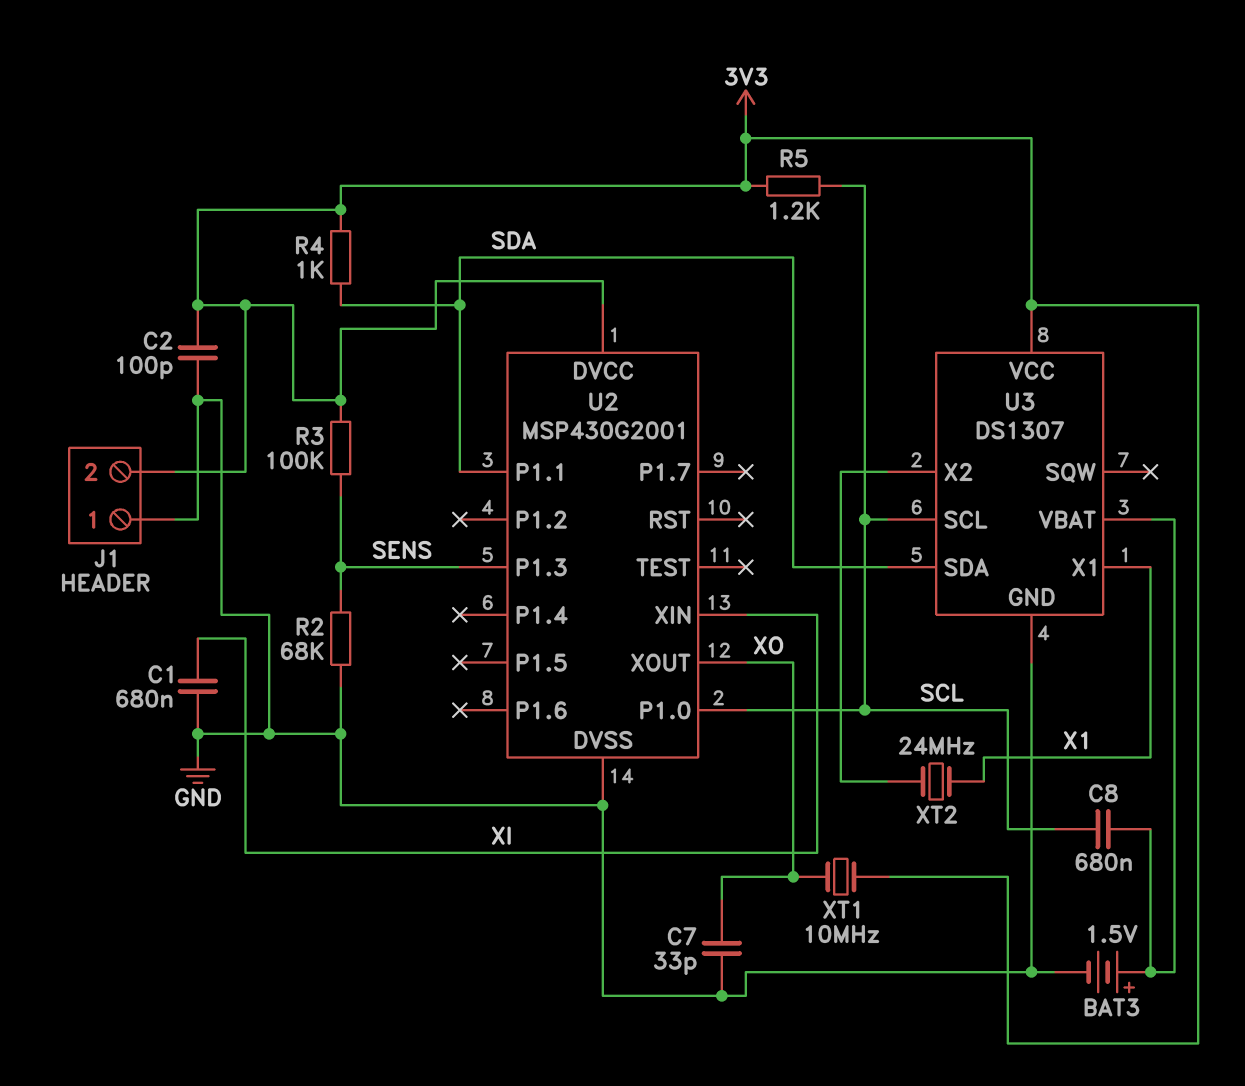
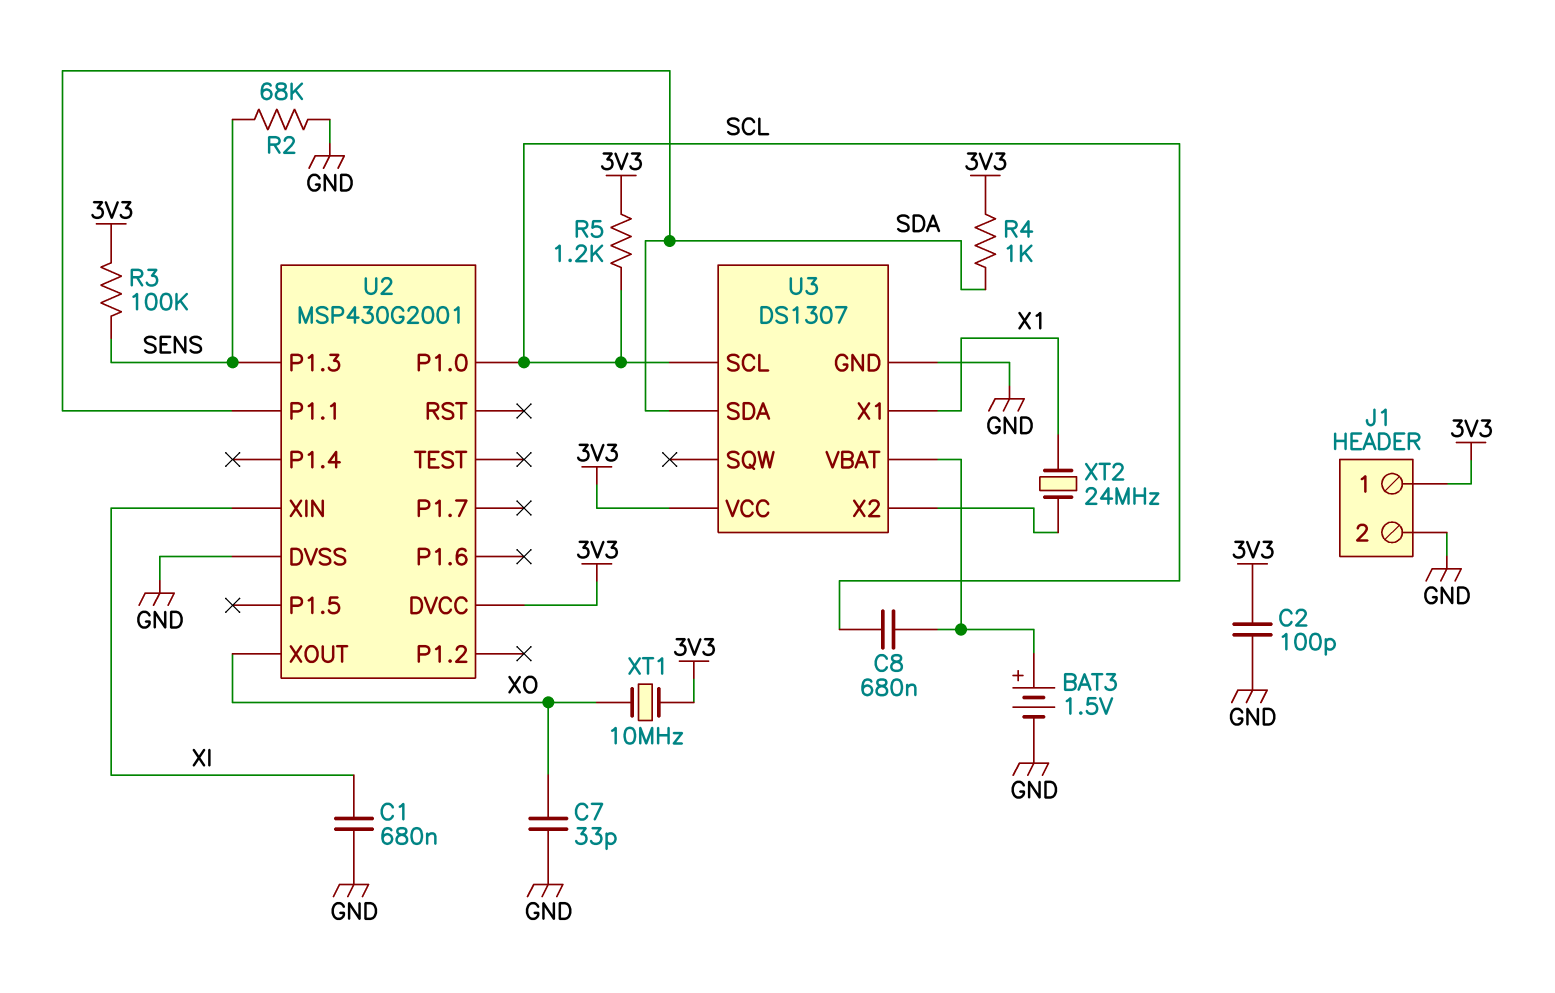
J1 pin 1: GND -> 3V3
J1 pin 2: 3V3 -> GND

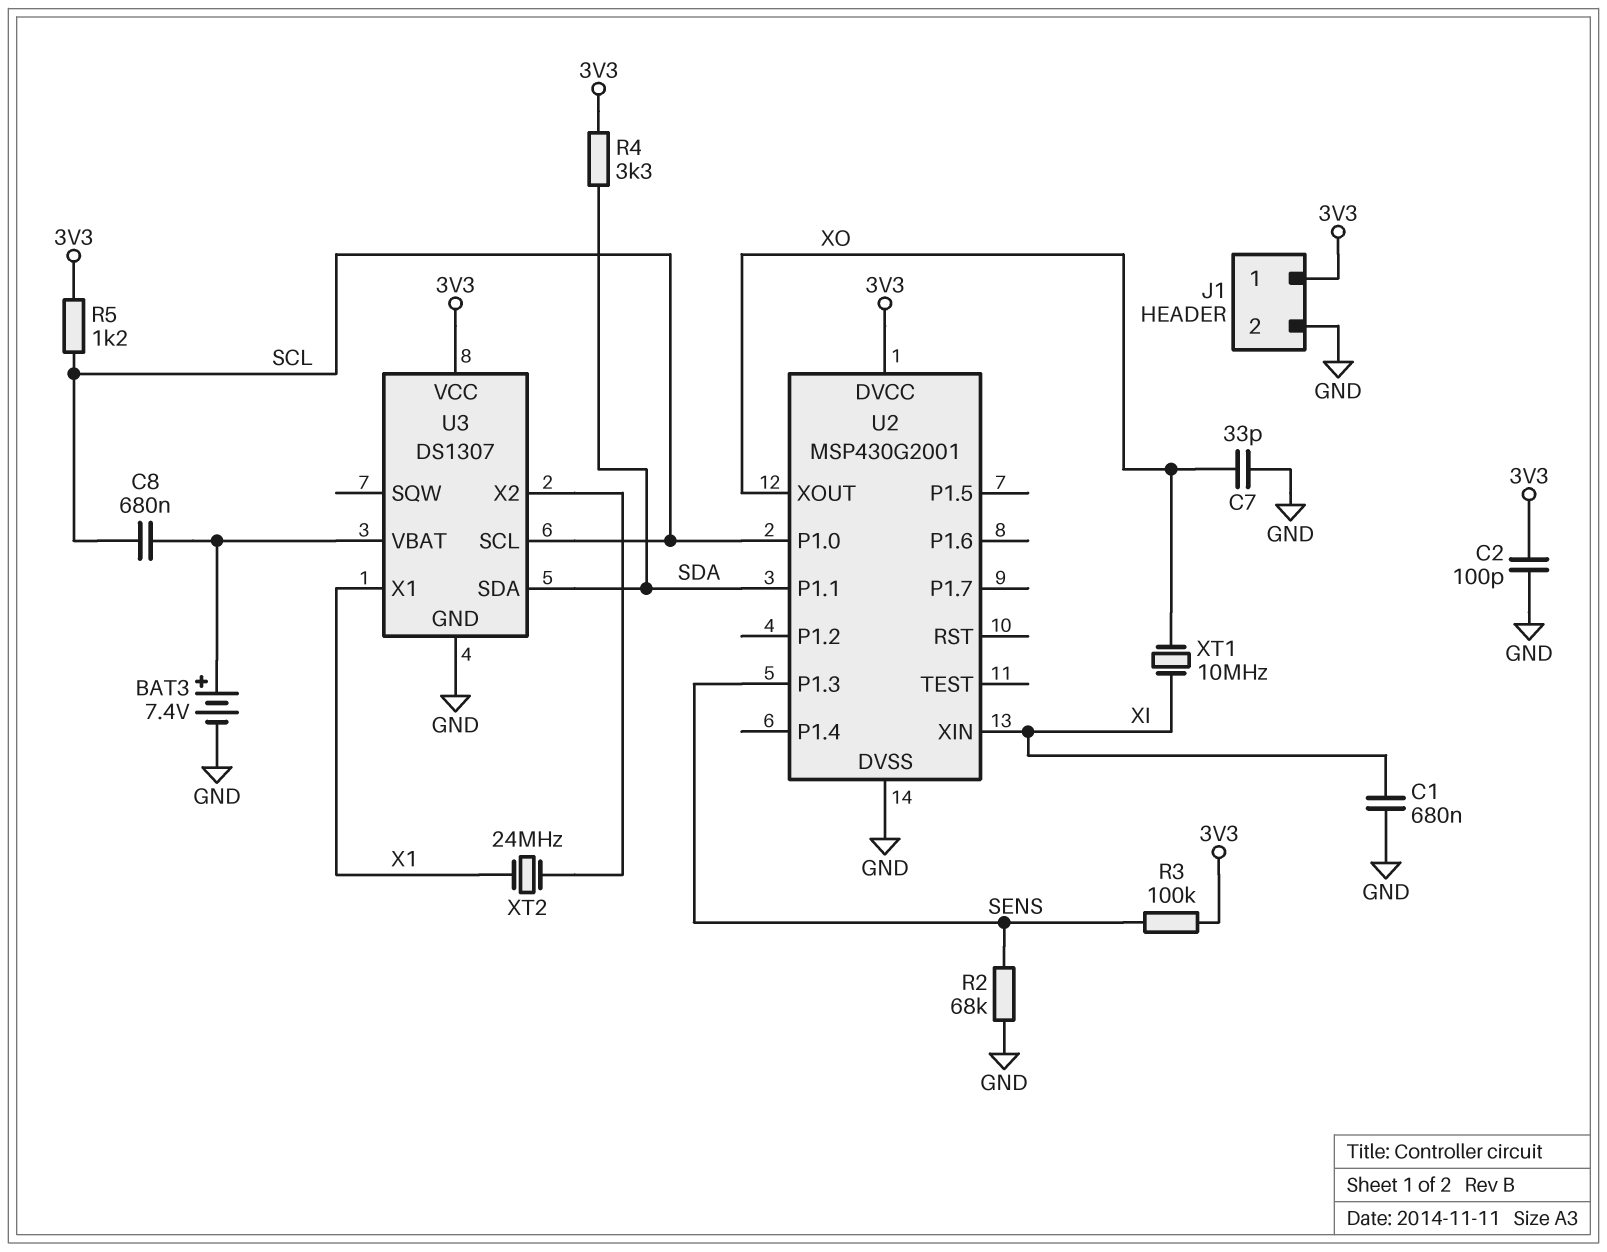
BAT3: 1.5V (plus U3/VBAT, minus GND) -> 7.4V (plus U3/VBAT, minus GND)
R4: 1k (3V3, SDA) -> 3.3k (3V3, SDA)
XT1: 10MHz (3V3, XO) -> 10MHz (XI, XO)

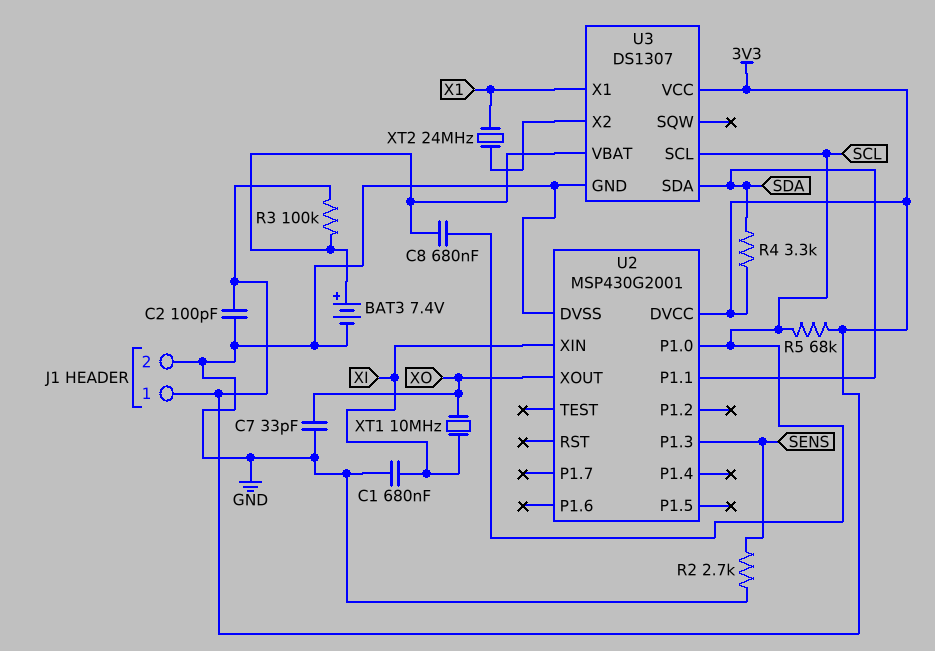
R2: 68k (GND, SENS) -> 2.7k (GND, SENS)
R3: 100k (3V3, SENS) -> 100k (3V3, U3/VBAT)
R5: 1.2k (3V3, SCL) -> 68k (3V3, SCL)

